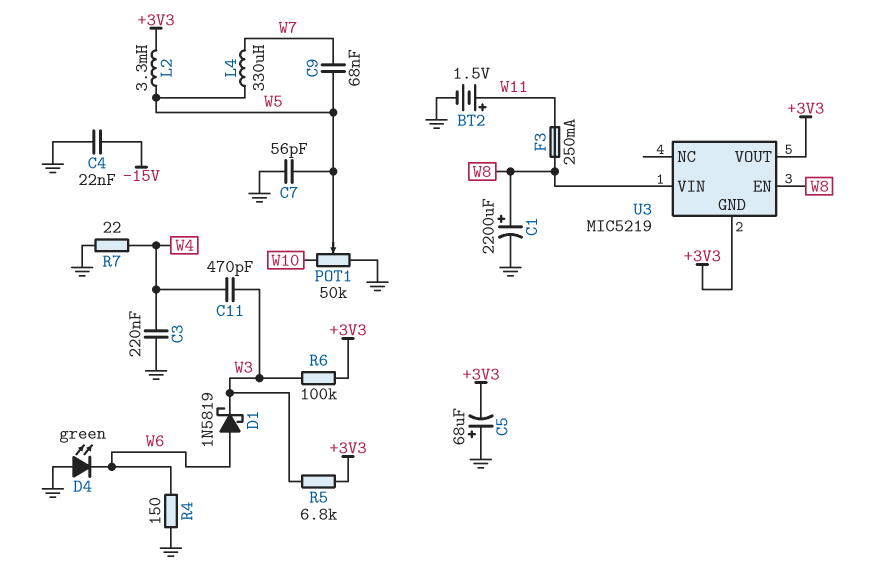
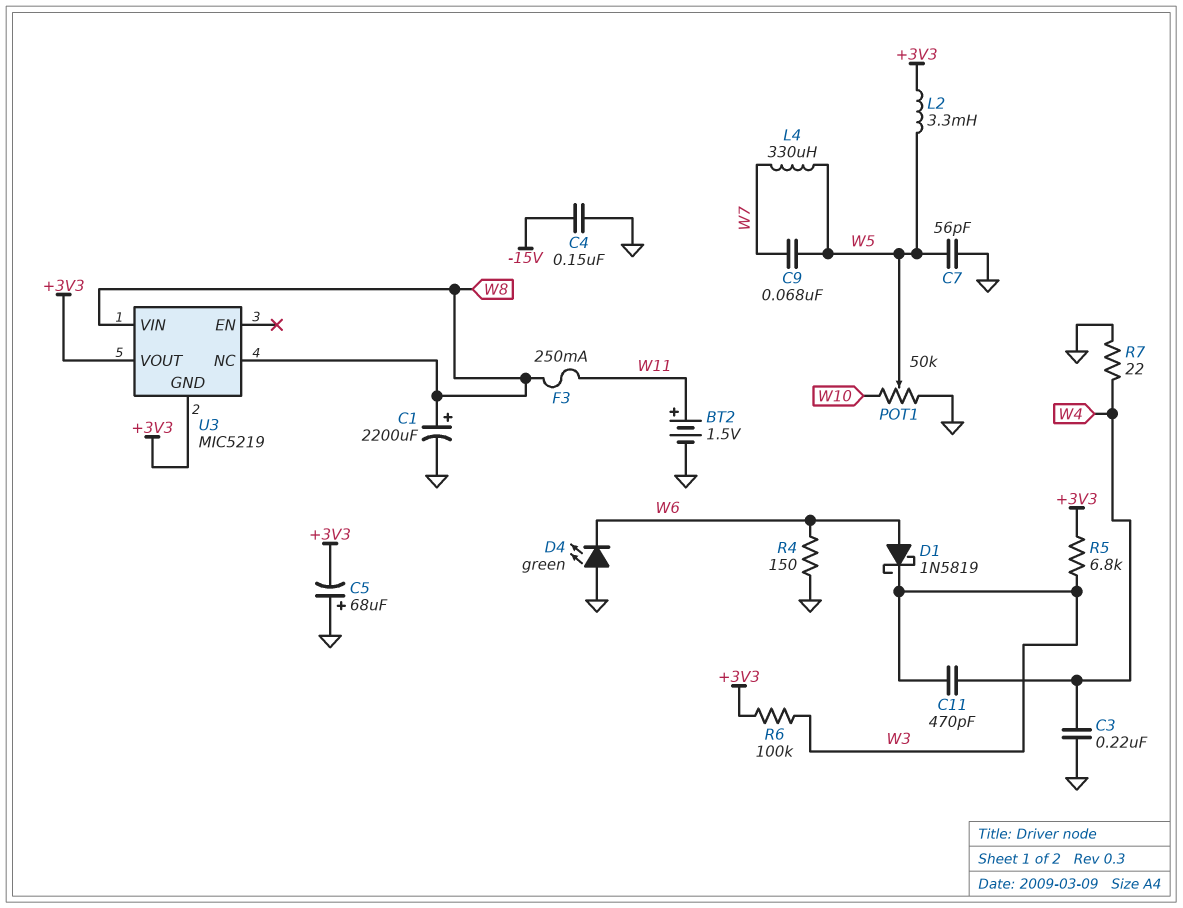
C4: 22nF (-15V, GND) -> 150nF (-15V, GND)
U3 pin EN: W8 -> none
U3 pin NC: none -> W8

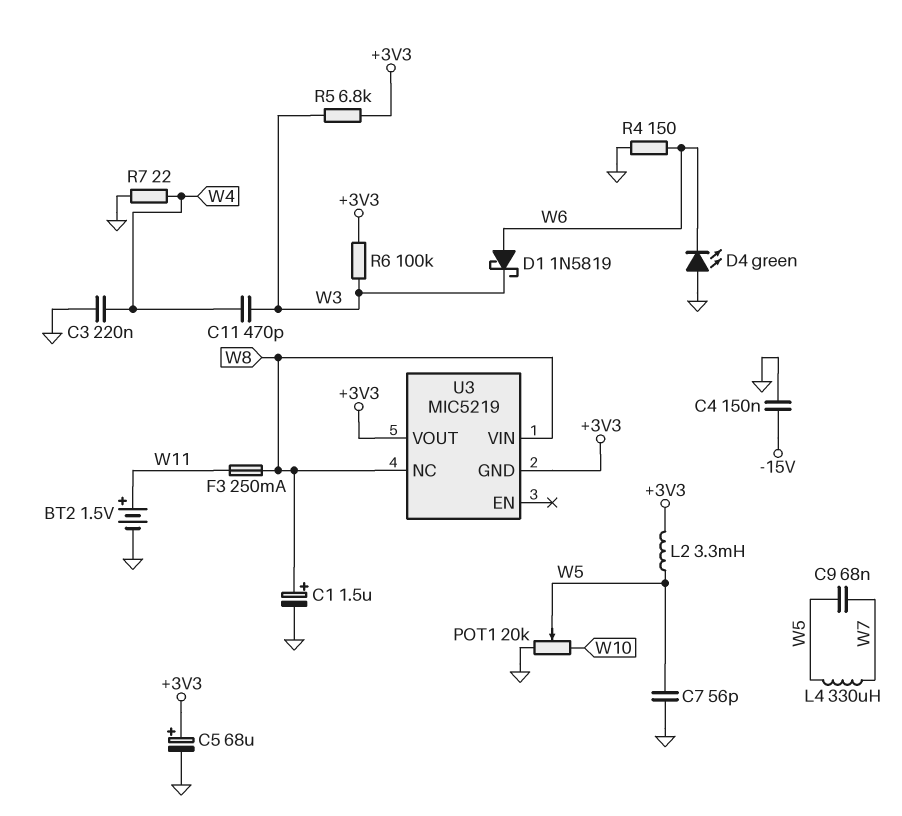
C1: 2200uF (plus W8, minus GND) -> 1.5uF (plus W8, minus GND)
C5: 68uF (plus GND, minus +3V3) -> 68uF (plus +3V3, minus GND)
POT1: 50k (GND, W10, wiper W5) -> 20k (GND, W10, wiper W5)

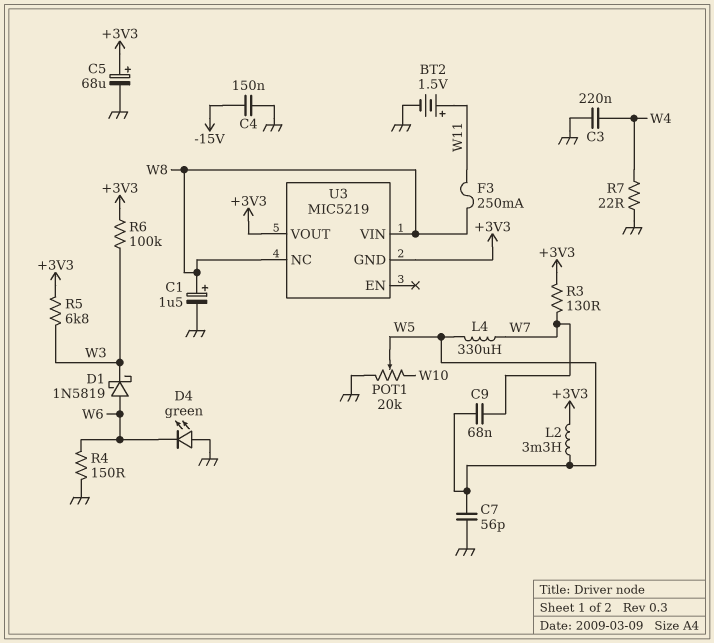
C11: 470pF (W3, W4) -> none
R3: none -> 130 (+3V3, W7)

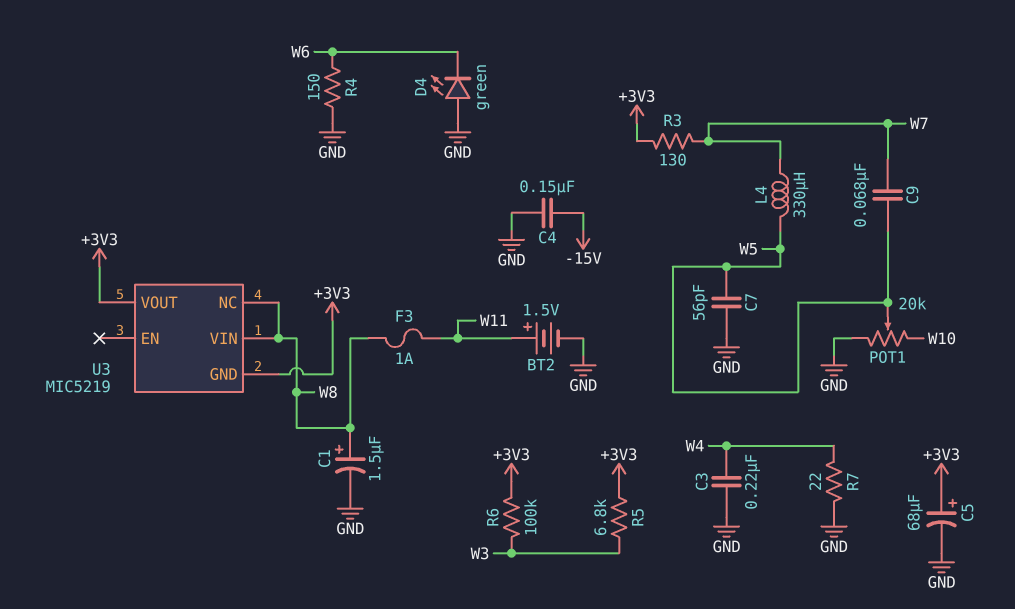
D1: schottky 1N5819 (A W6, K W3) -> none
F3: 250mA (W8, W11) -> 1A (W8, W11)
L2: 3.3mH (+3V3, W5) -> none

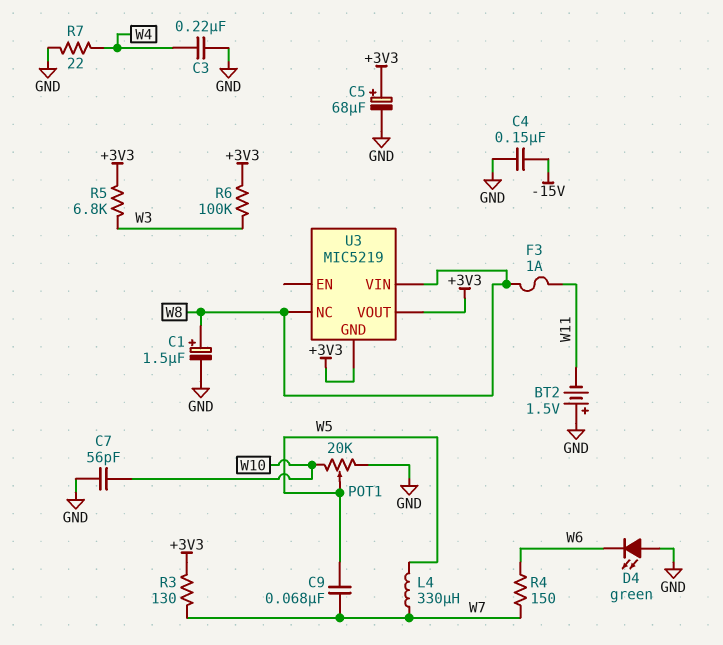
BT2: 1.5V (plus W11, minus GND) -> 1.5V (plus GND, minus W11)
C7: 56pF (GND, W5) -> 56pF (GND, W10)
R4: 150 (GND, W6) -> 150 (W6, W7)

